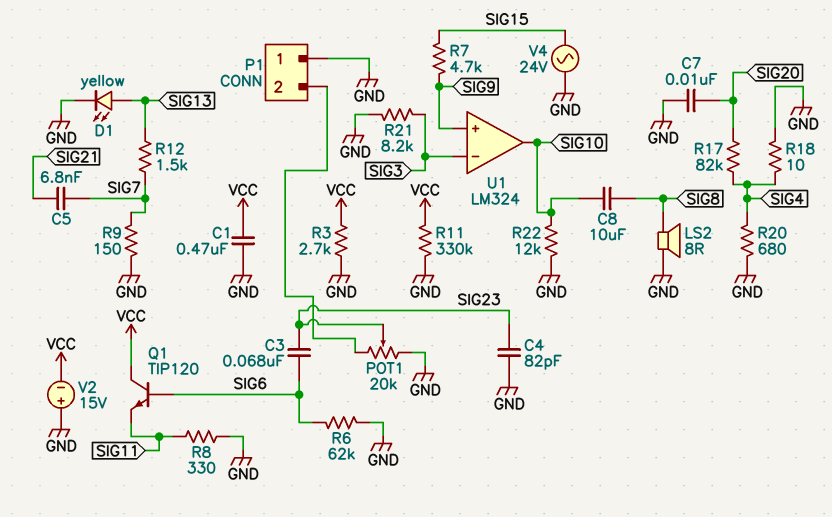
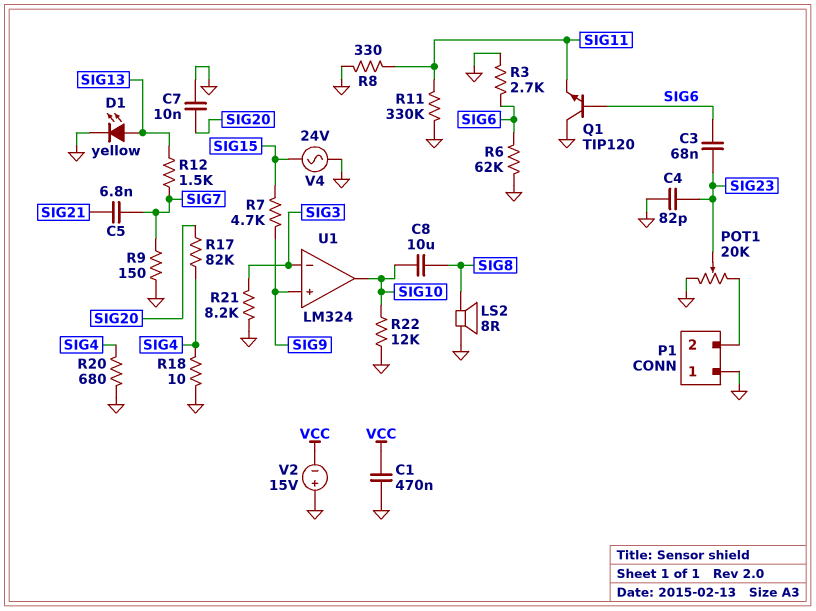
Q1: NPN TIP120 (B SIG6, C VCC, E SIG11) -> NPN TIP120 (B SIG6, C GND, E SIG11)
R3: 2.7k (GND, VCC) -> 2.7k (GND, SIG6)
R11: 330k (GND, VCC) -> 330k (GND, SIG11)

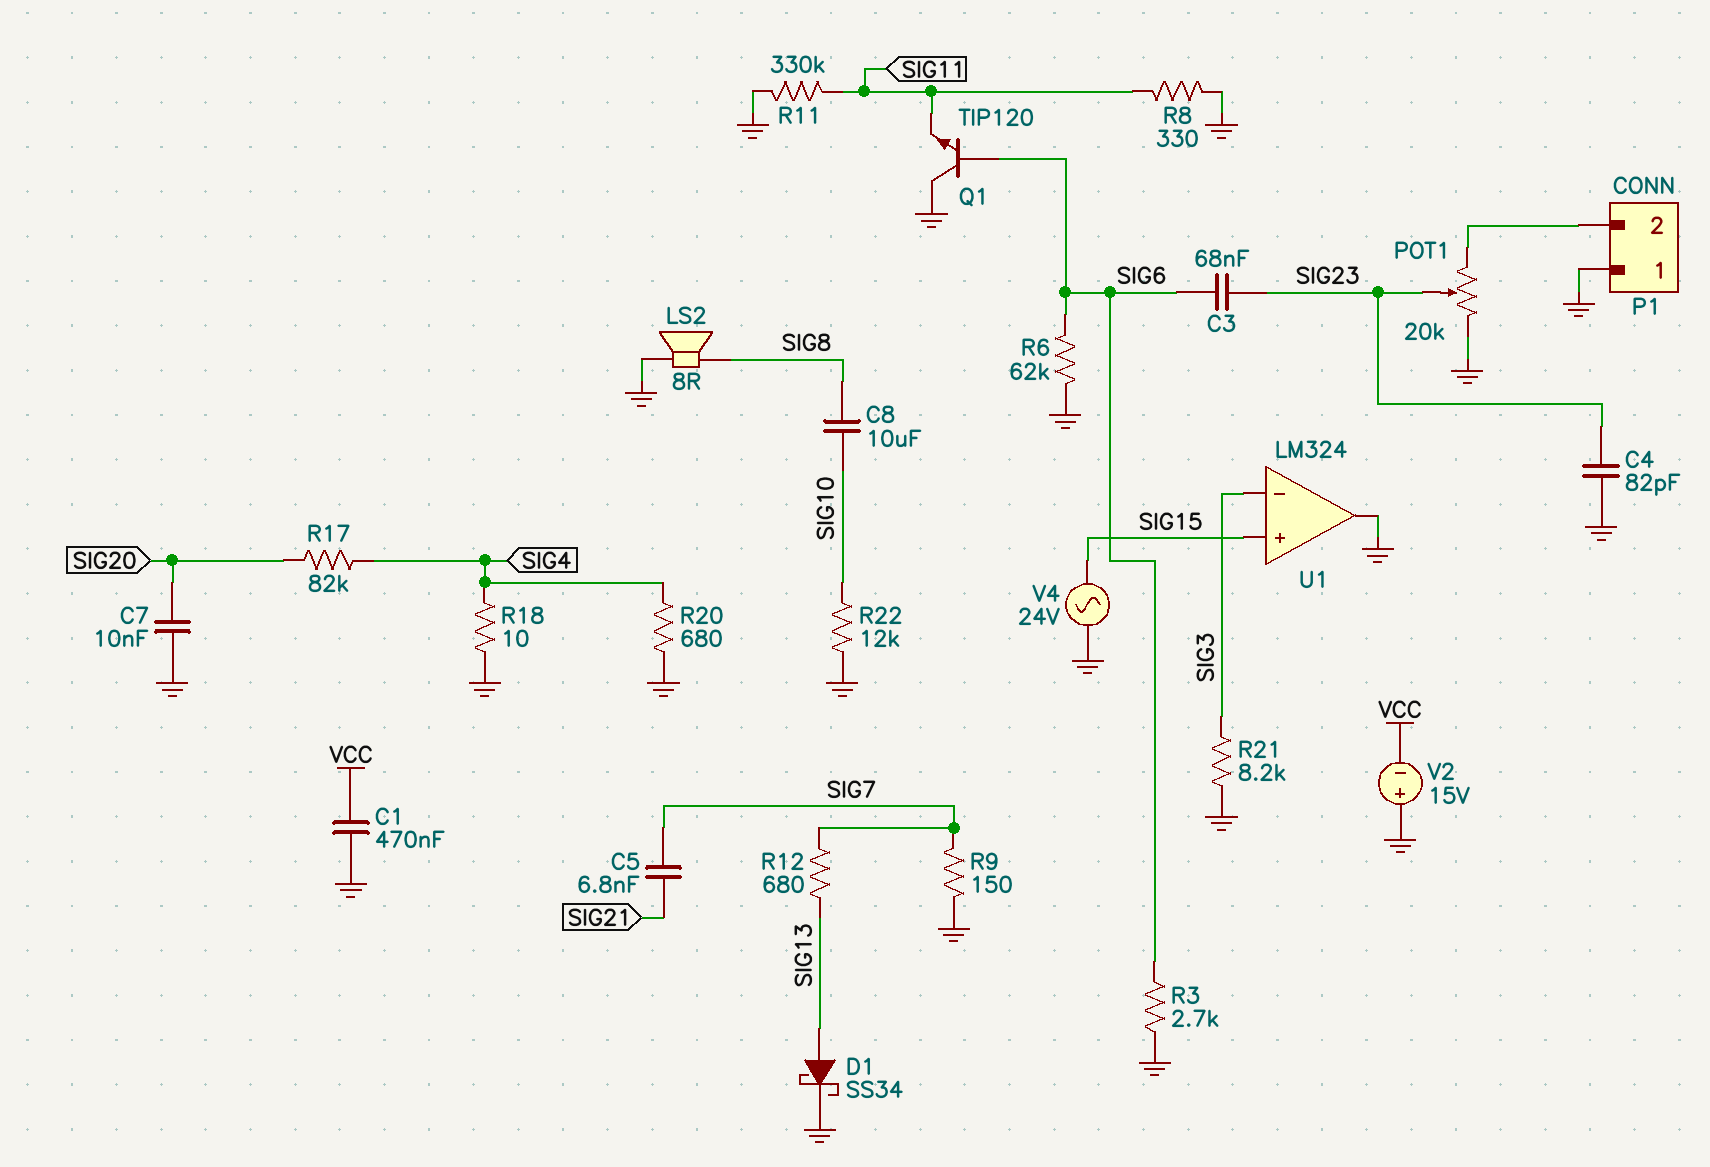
D1: LED yellow (A SIG13, K GND) -> schottky SS34 (A SIG13, K GND)
R7: 4.7k (SIG9, SIG15) -> none
R12: 1.5k (SIG7, SIG13) -> 680 (SIG7, SIG13)
U1 pin in+: SIG9 -> SIG15
U1 pin out: SIG10 -> GND

